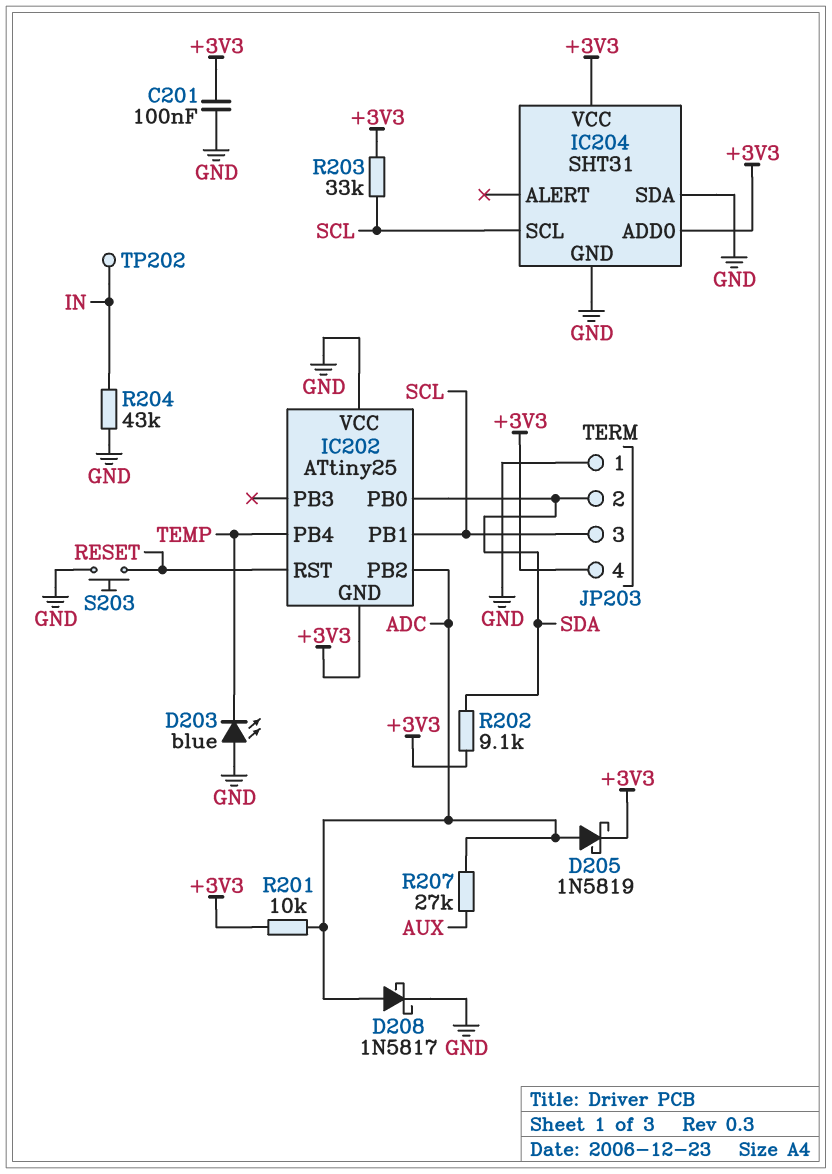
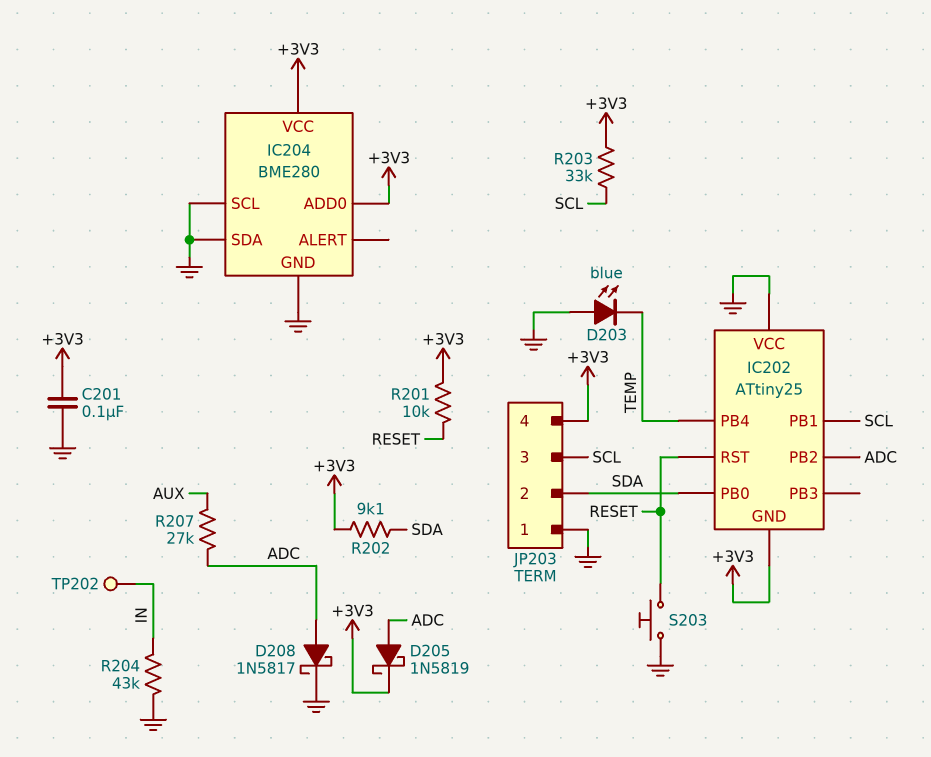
IC204: SHT31 -> BME280
IC204 pin SCL: SCL -> GND
R201: 10k (+3V3, ADC) -> 10k (+3V3, RESET)

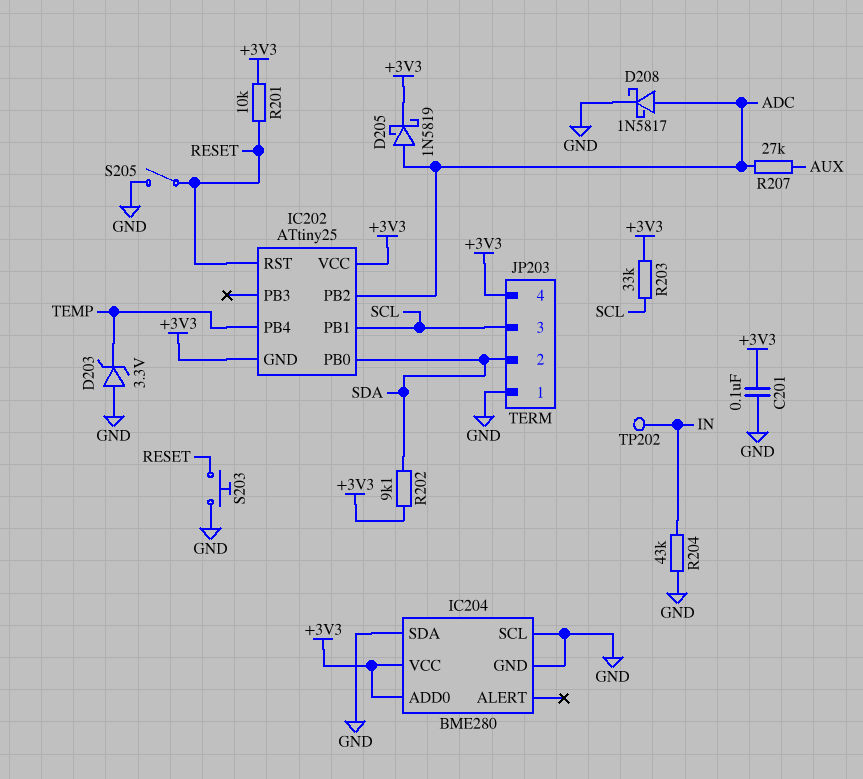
D203: LED blue (A GND, K TEMP) -> zener 3.3V (A GND, K TEMP)
IC202 pin VCC: GND -> +3V3
S205: none -> switch (GND, RESET)

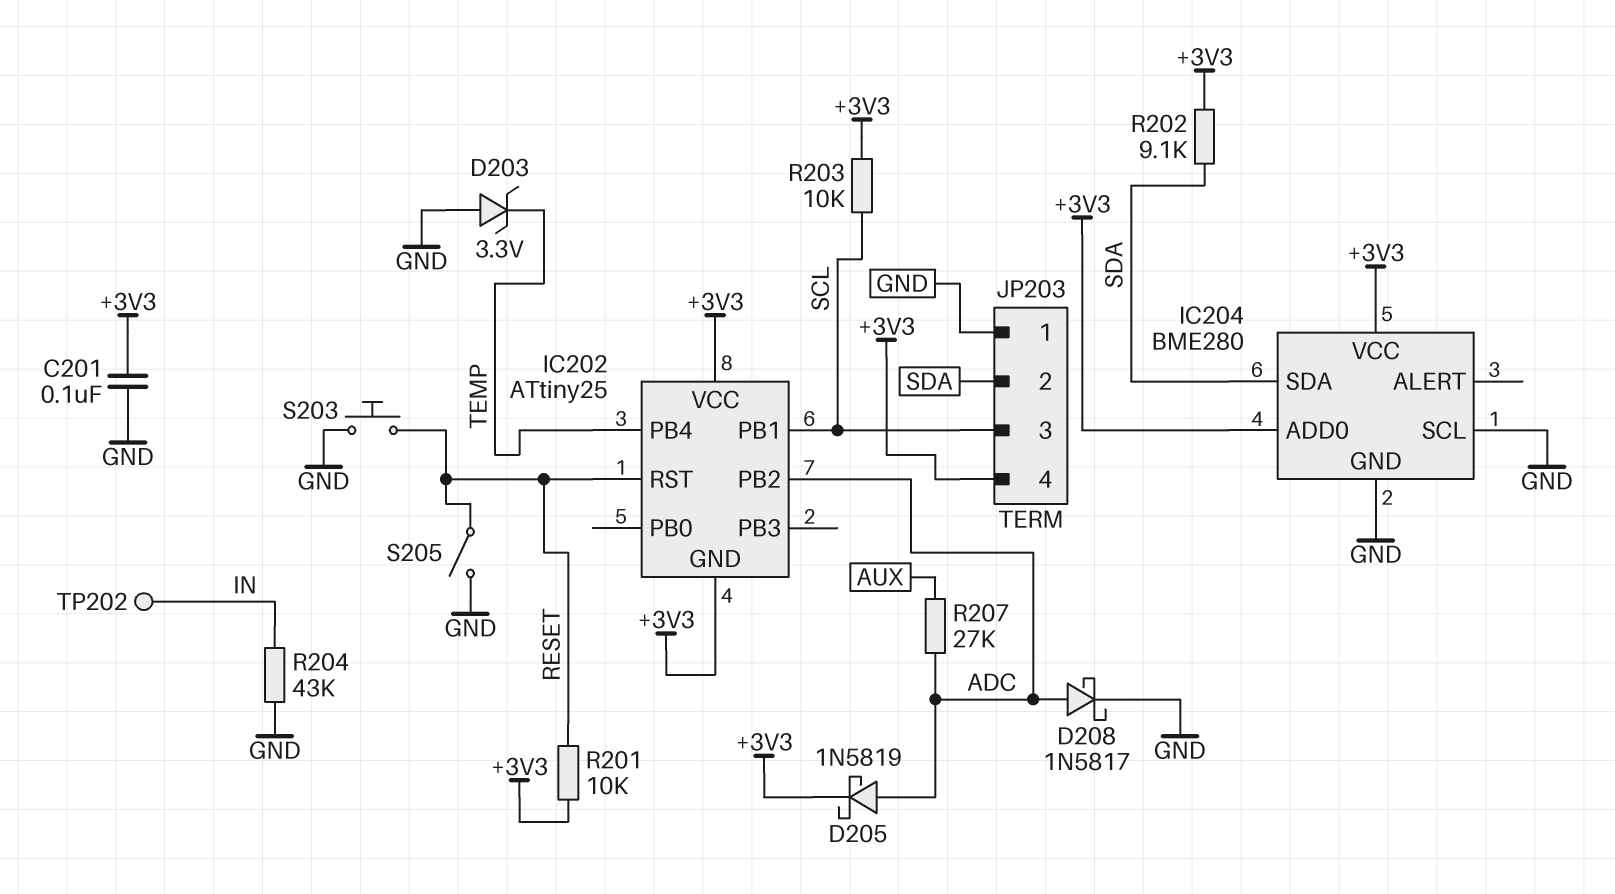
IC202 pin PB0: SDA -> none
IC204 pin SDA: GND -> SDA
R203: 33k (+3V3, SCL) -> 10k (+3V3, SCL)

